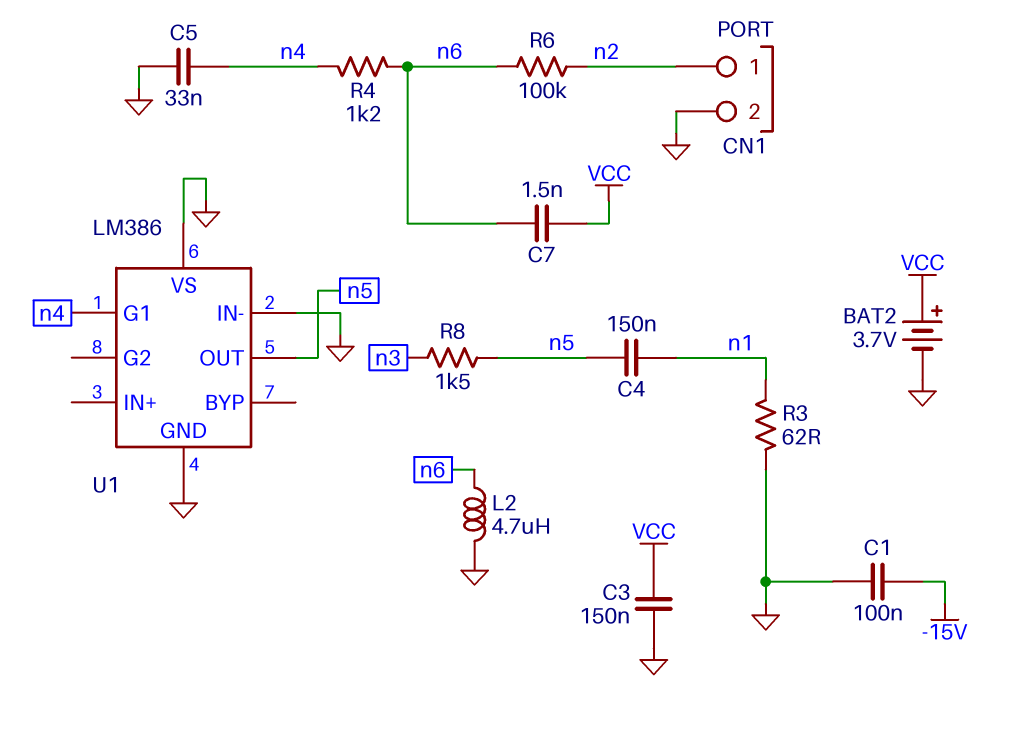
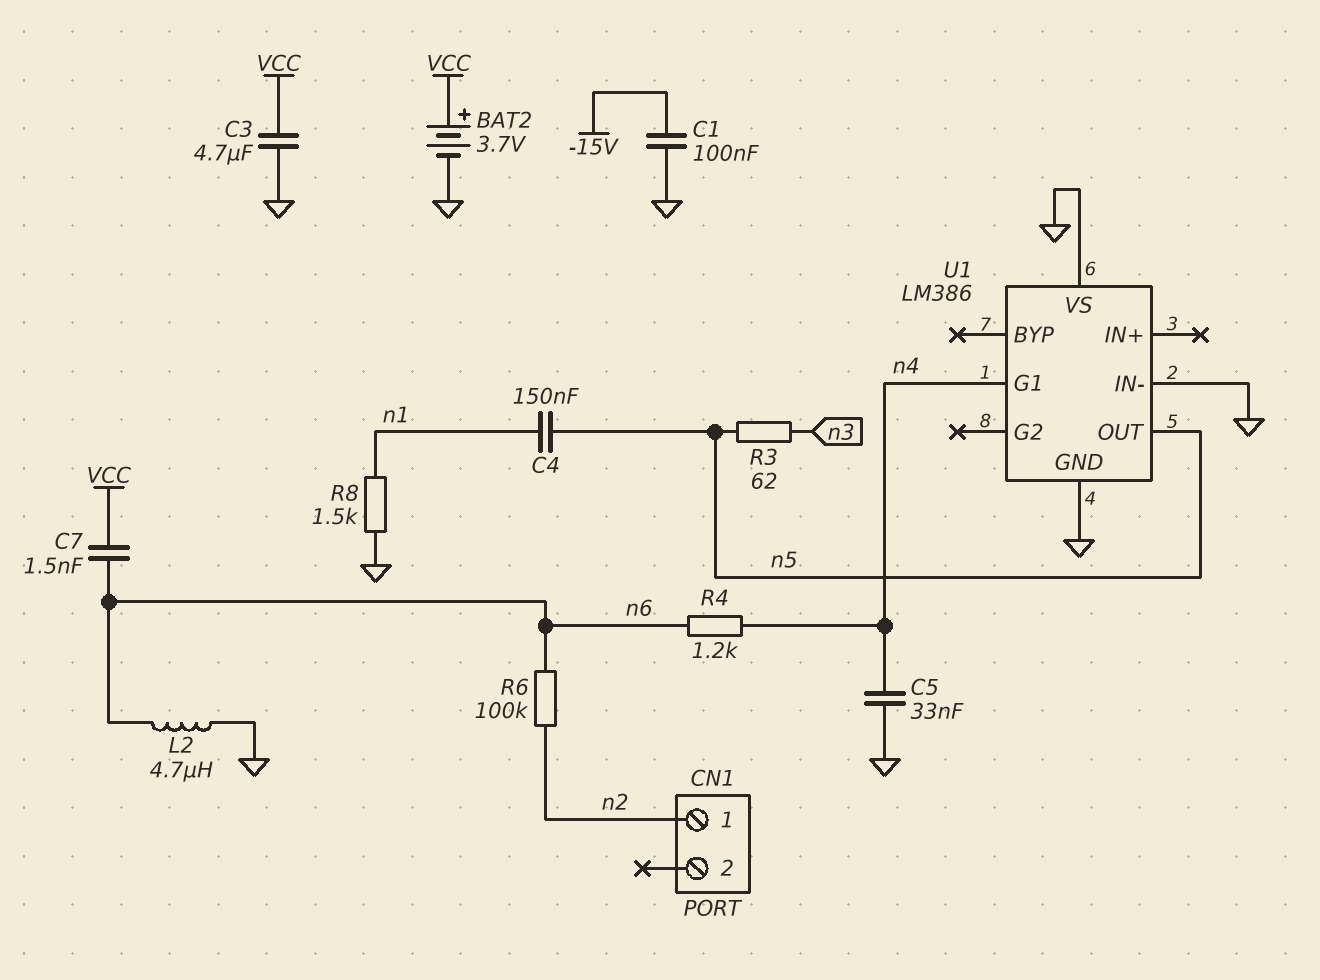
C3: 150nF (GND, VCC) -> 4.7uF (GND, VCC)
CN1 pin 2: GND -> none
R3: 62 (GND, n1) -> 62 (n3, n5)
R8: 1.5k (n3, n5) -> 1.5k (GND, n1)

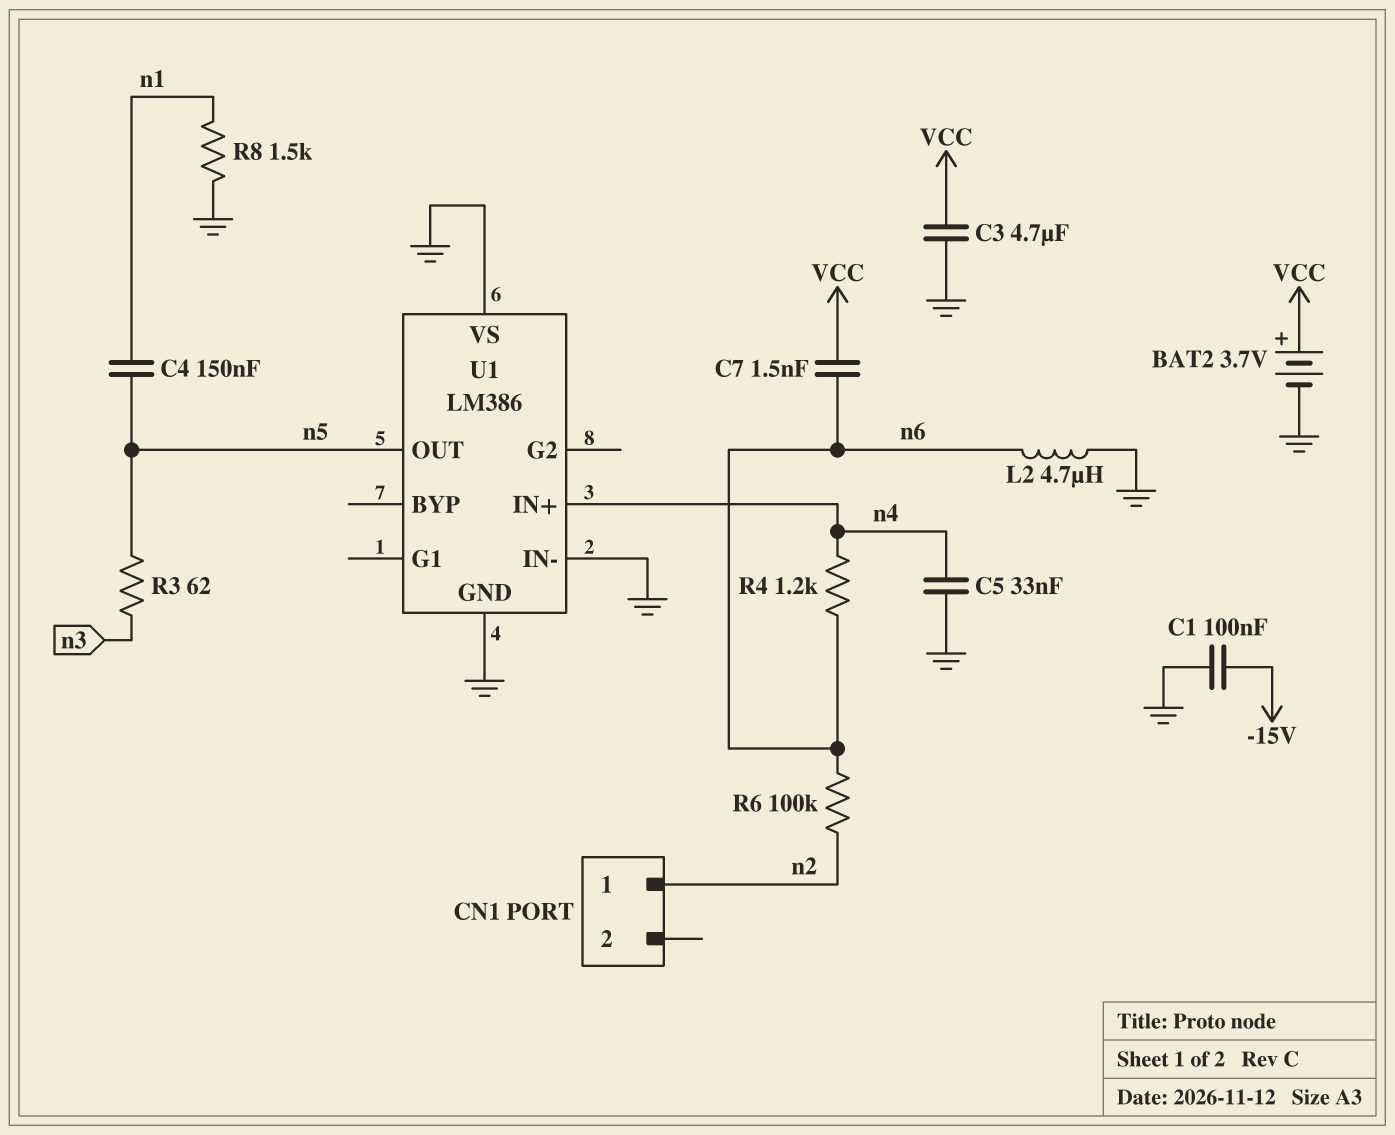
U1 pin G1: n4 -> none
U1 pin IN+: none -> n4

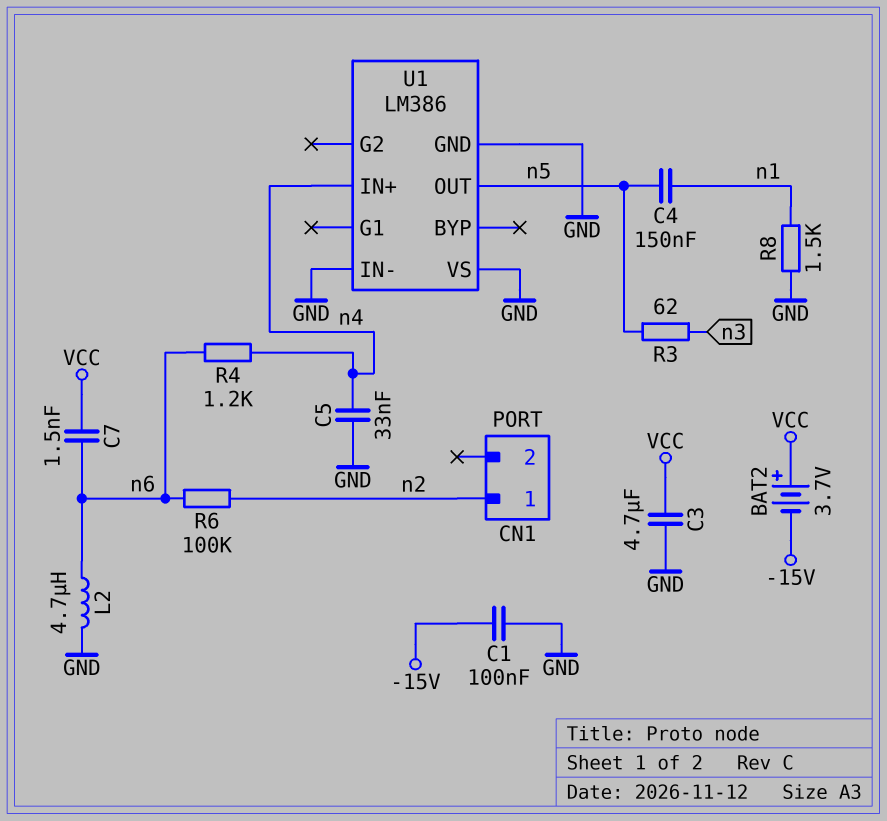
BAT2: 3.7V (plus VCC, minus GND) -> 3.7V (plus VCC, minus -15V)

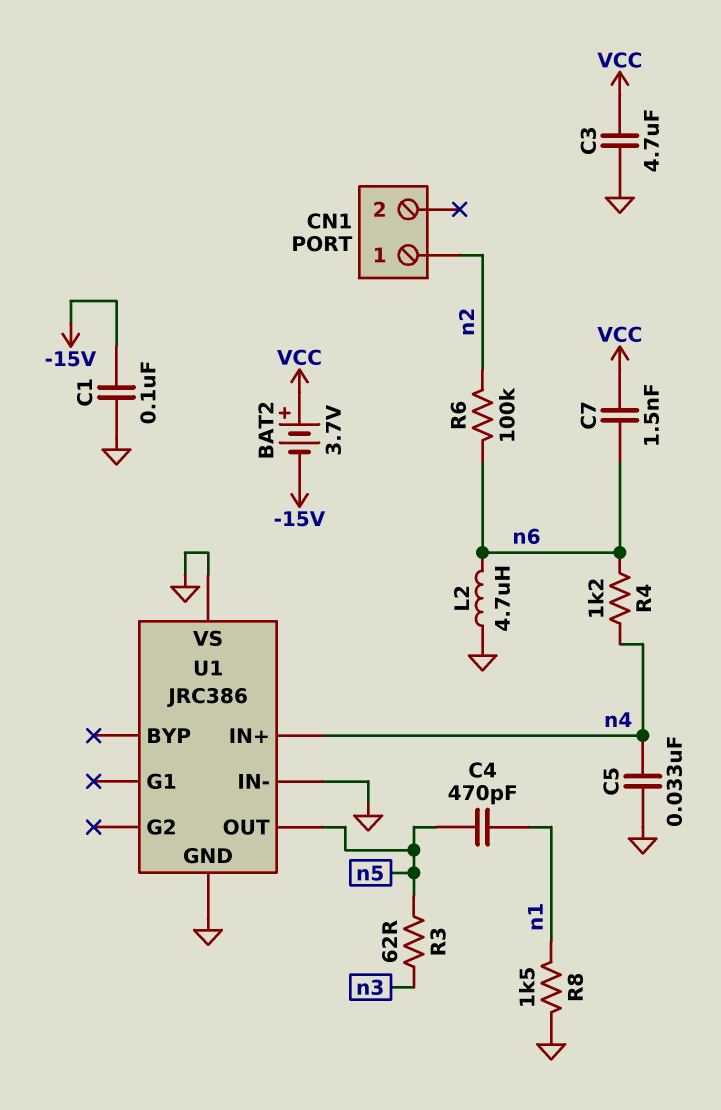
C4: 150nF (n1, n5) -> 470pF (n1, n5)
U1: LM386 -> JRC386

